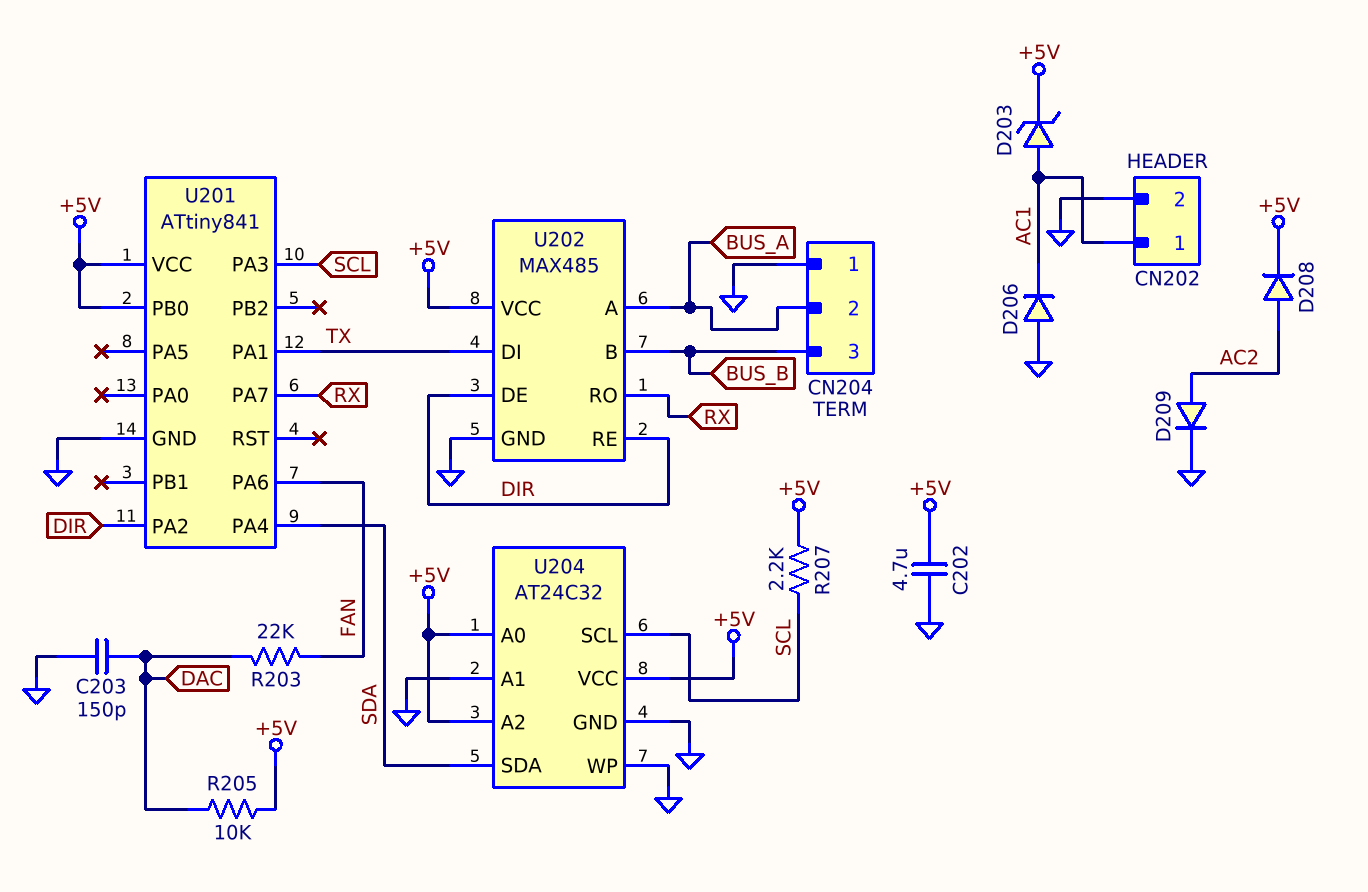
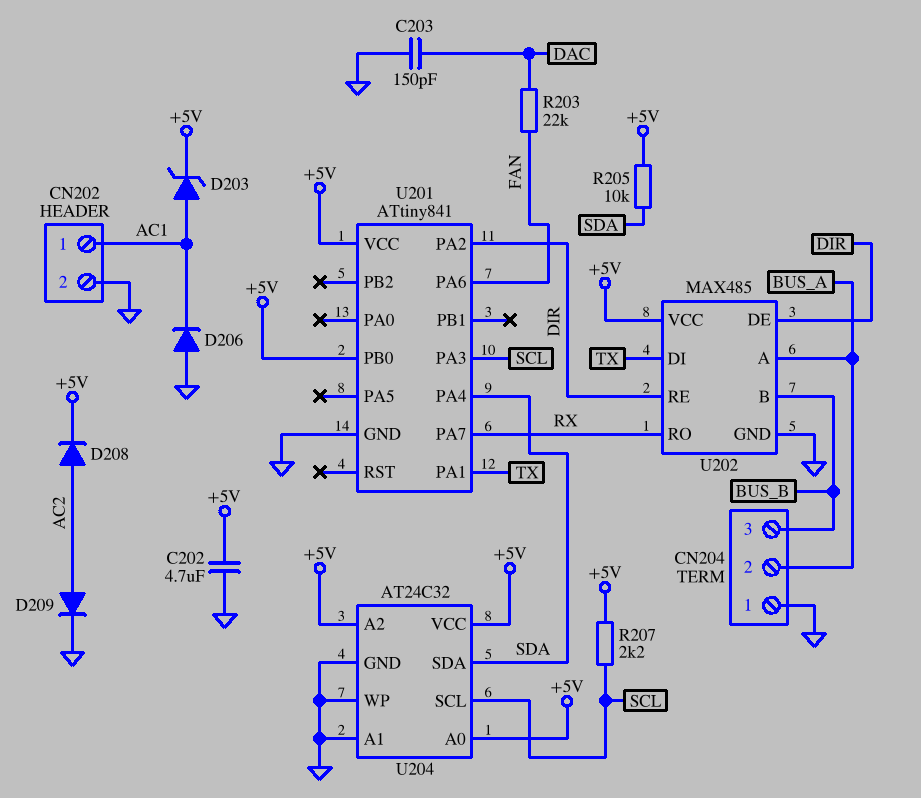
R205: 10k (+5V, DAC) -> 10k (+5V, SDA)

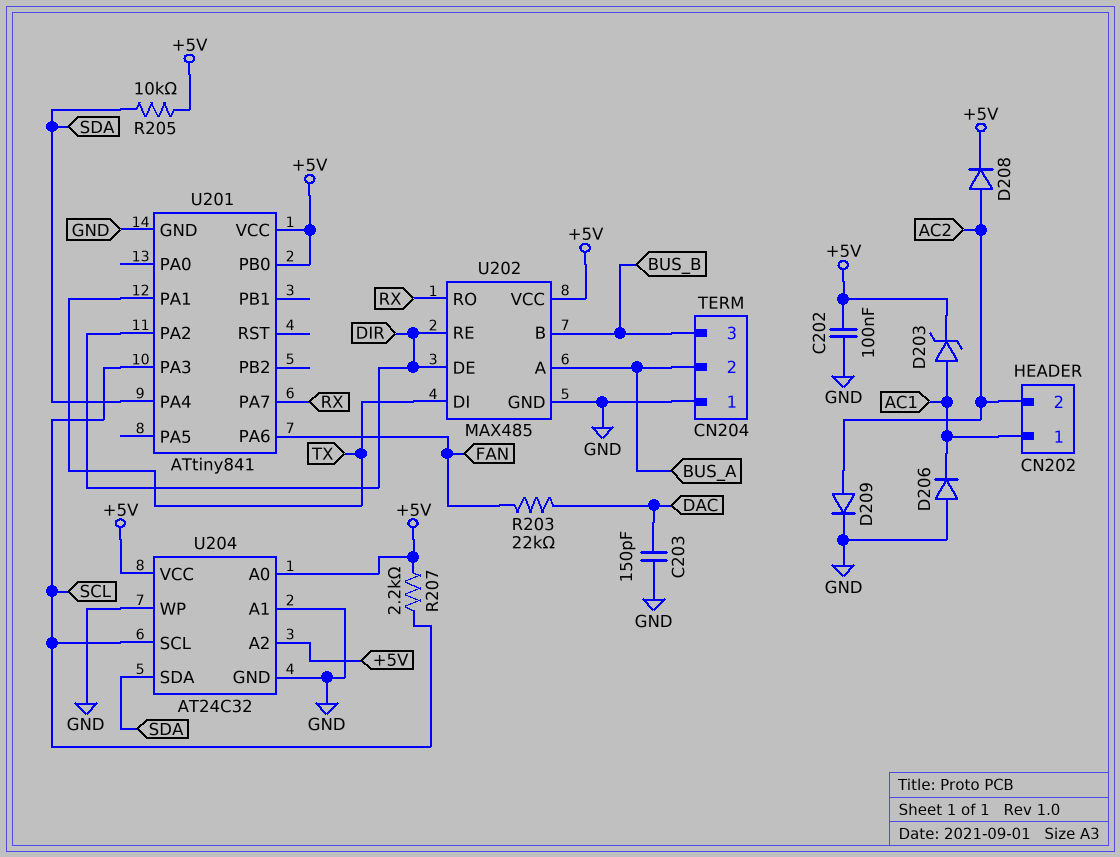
C202: 4.7uF (+5V, GND) -> 100nF (+5V, GND)
CN202 pin 2: GND -> AC2

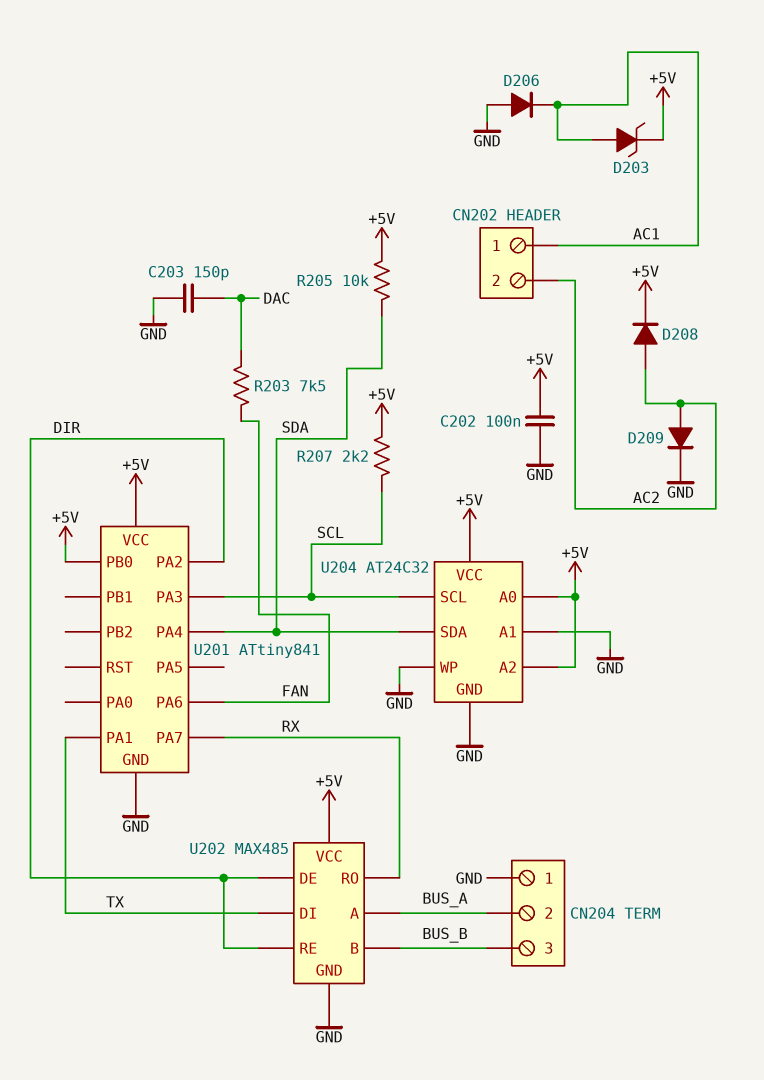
R203: 22k (DAC, FAN) -> 7.5k (DAC, FAN)

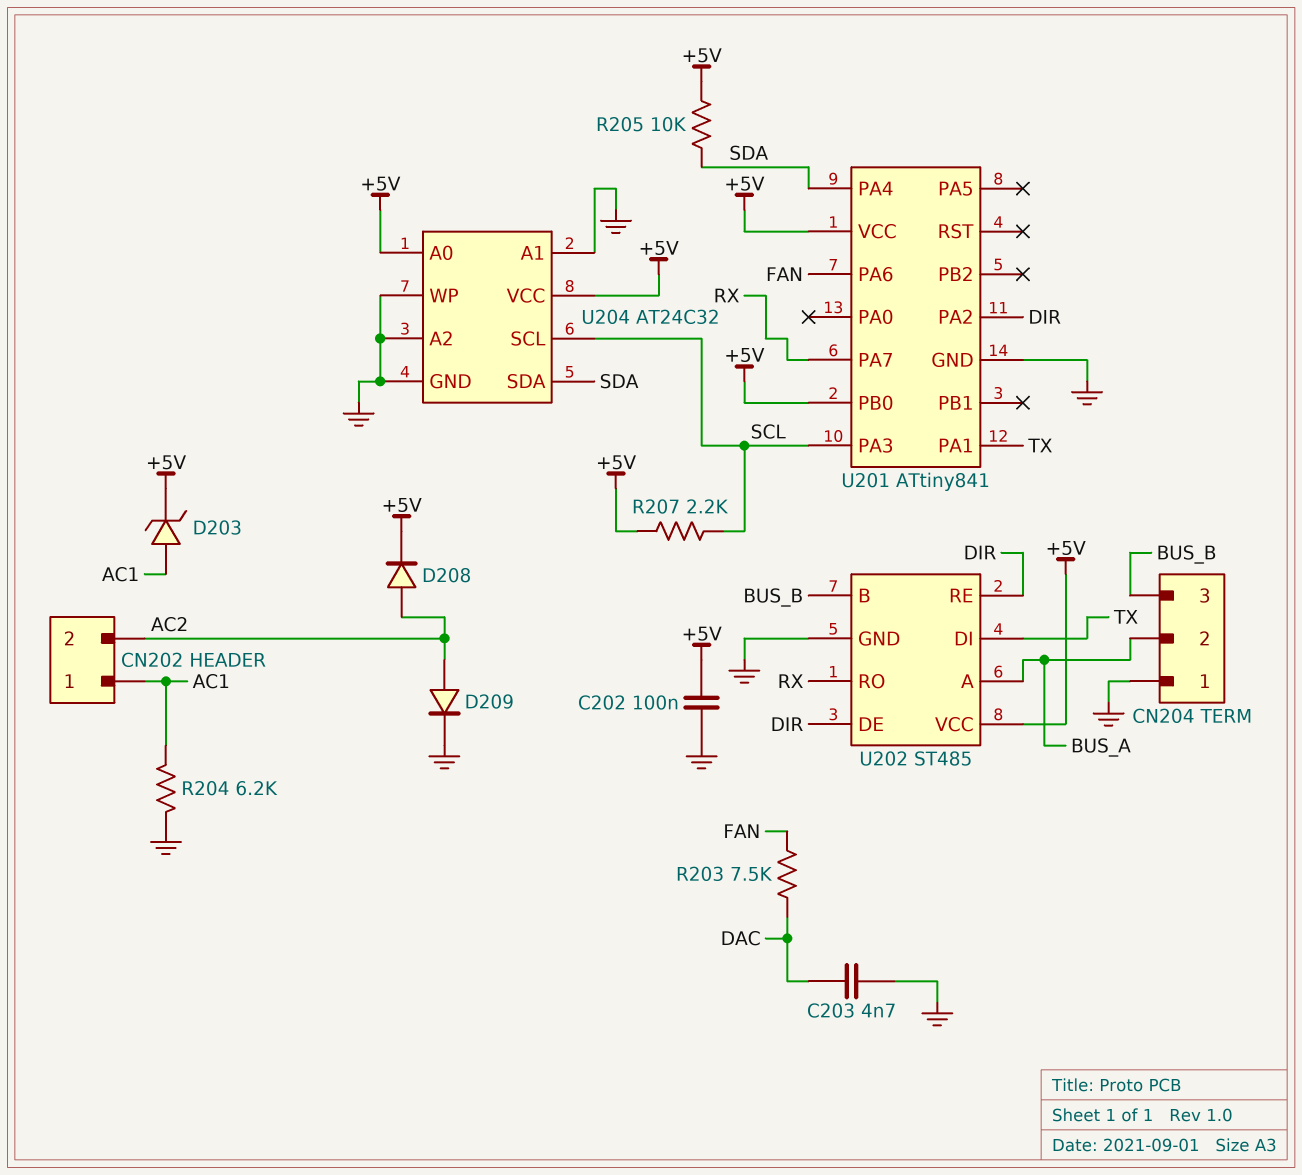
C203: 150pF (DAC, GND) -> 4.7nF (DAC, GND)
D206: diode (A GND, K AC1) -> none
R204: none -> 6.2k (AC1, GND)
U202: MAX485 -> ST485
U204 pin A2: +5V -> GND

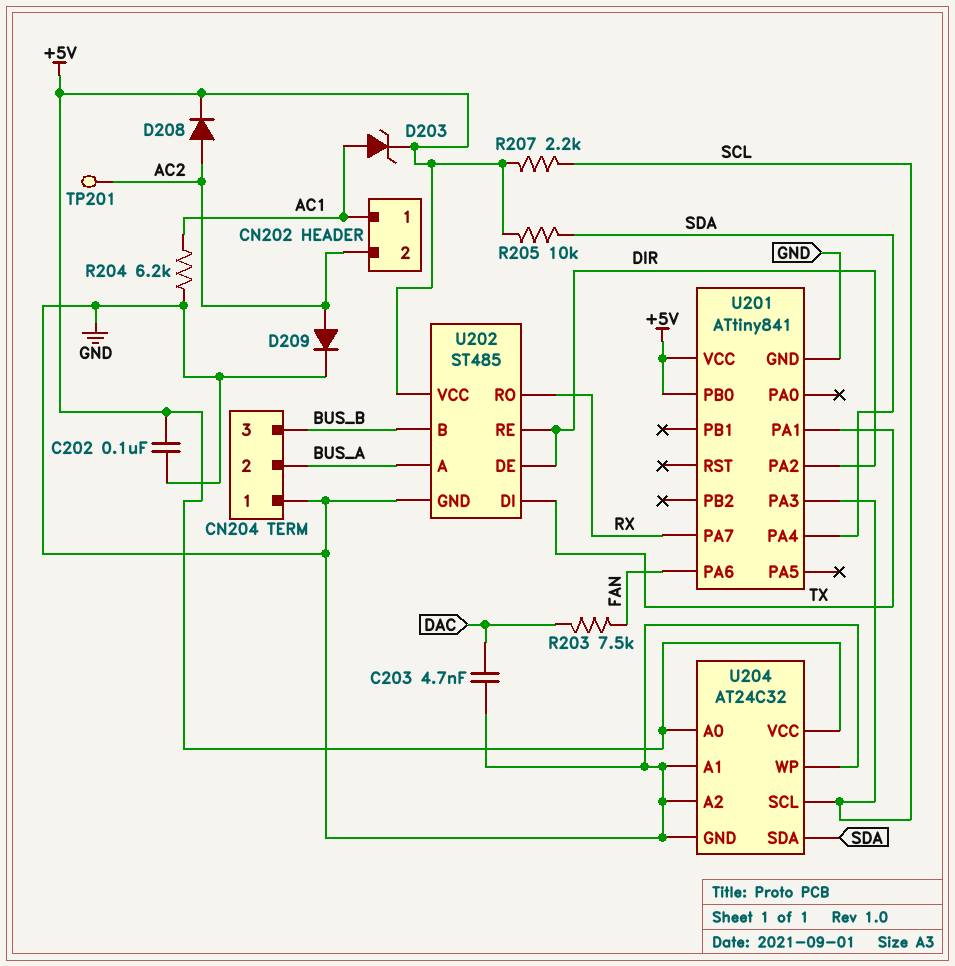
TP201: none -> test point (AC2)

